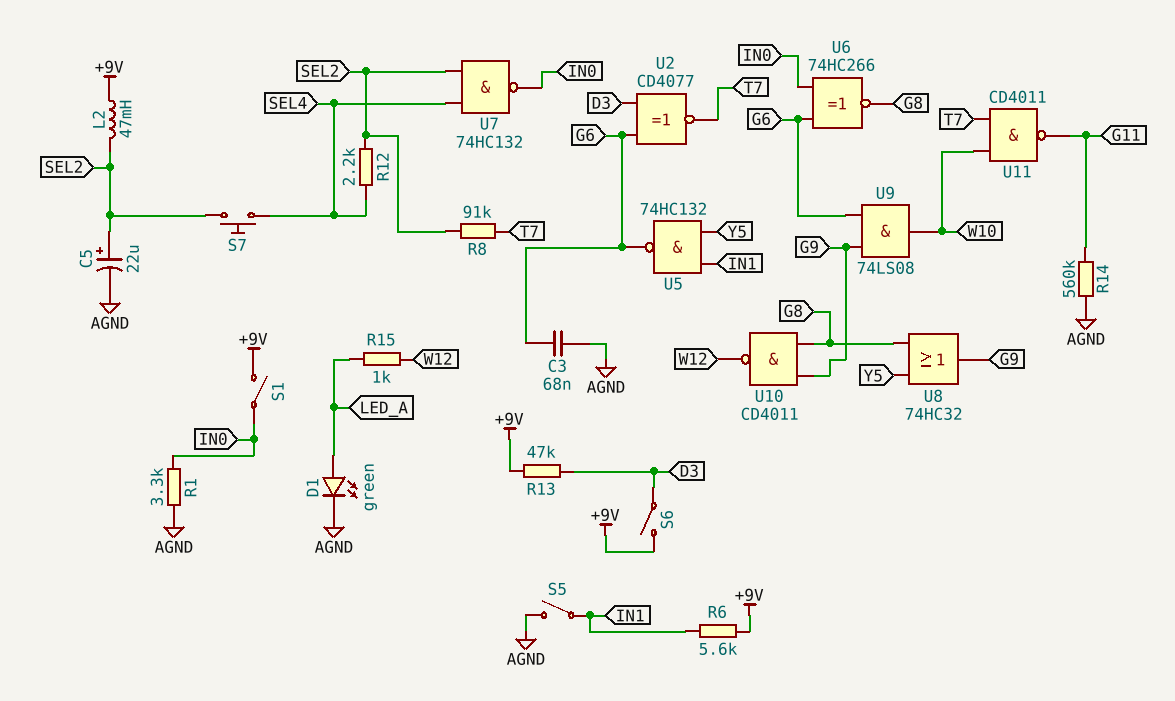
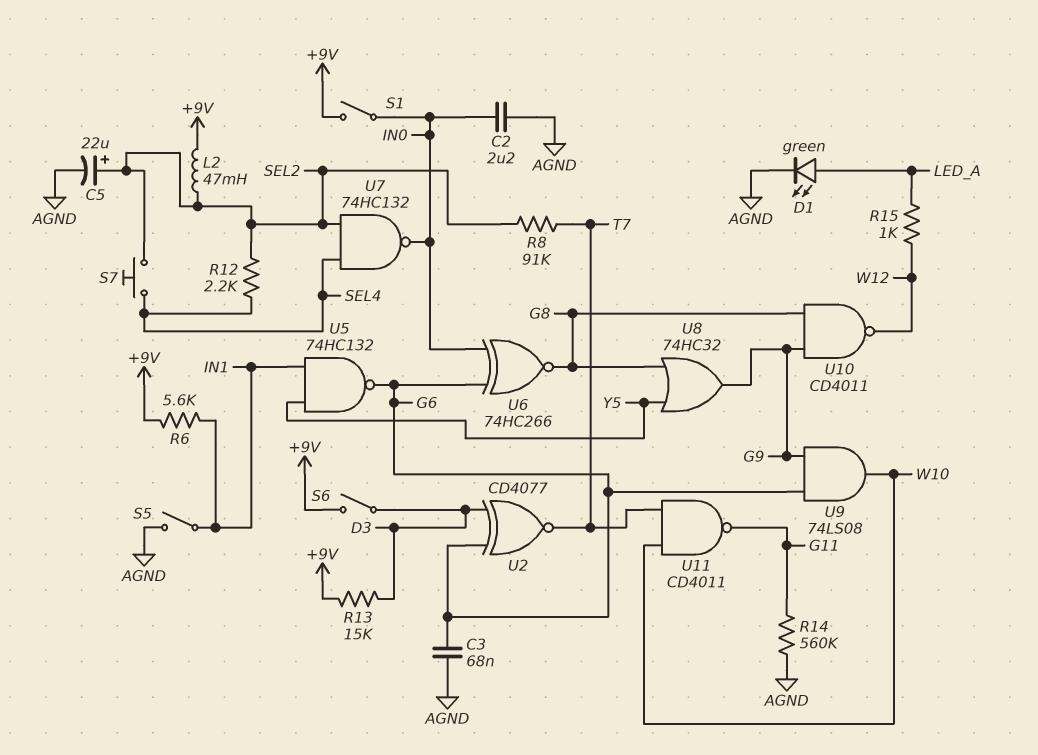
C2: none -> 2.2uF (AGND, IN0)
R1: 3.3k (AGND, IN0) -> none
R13: 47k (+9V, D3) -> 15k (+9V, D3)

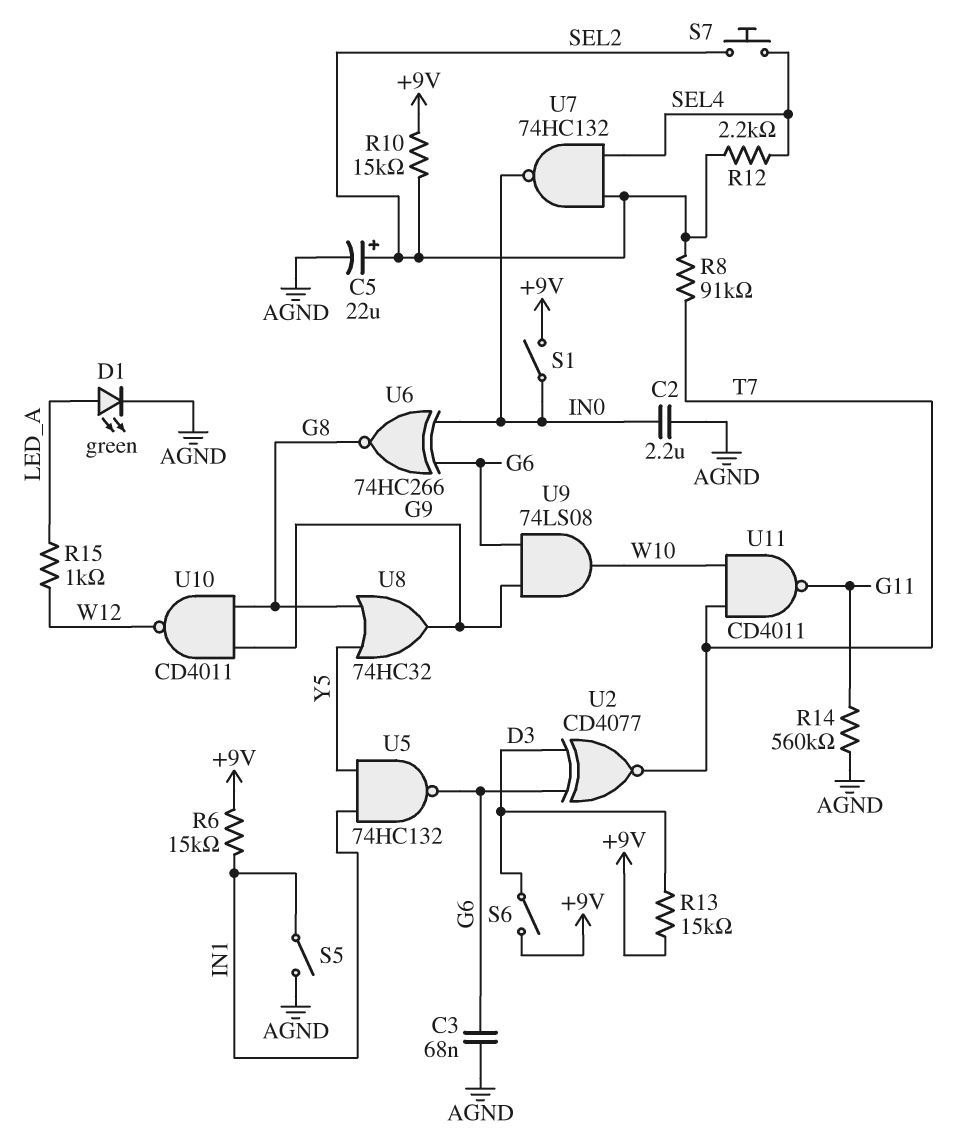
L2: 47mH (+9V, SEL2) -> none
R6: 5.6k (+9V, IN1) -> 15k (+9V, IN1)
R10: none -> 15k (+9V, SEL2)

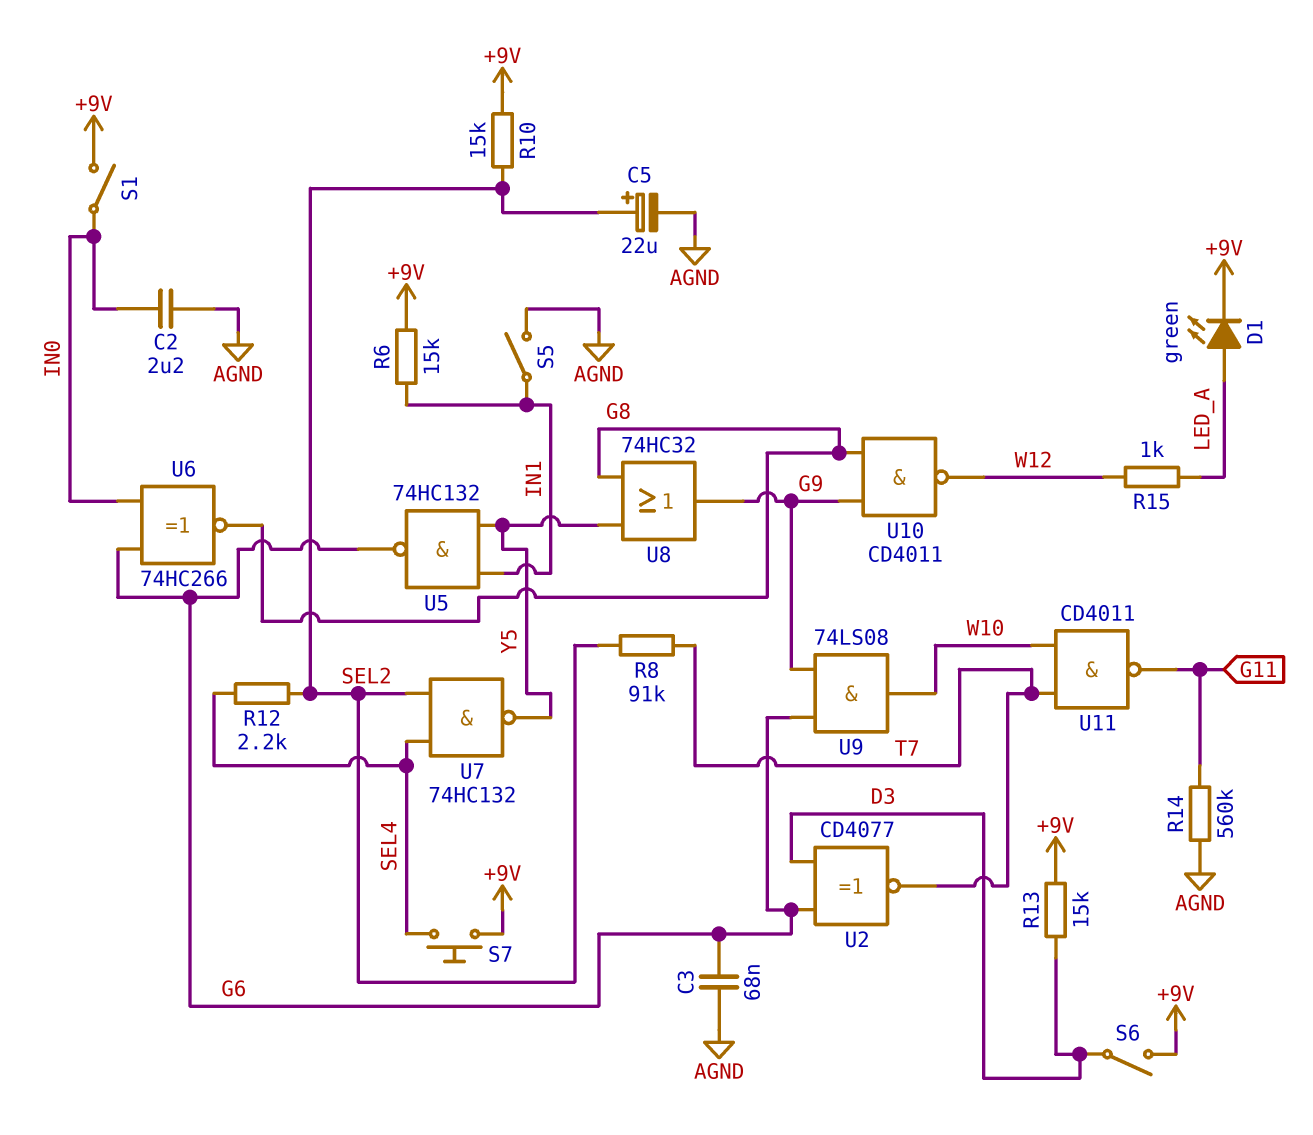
D1: LED green (A LED_A, K AGND) -> LED green (A LED_A, K +9V)
S7: button (SEL2, SEL4) -> button (+9V, SEL4)
U7: NAND 74HC132 (in SEL2, in SEL4, out IN0) -> NAND 74HC132 (in SEL2, in SEL4, out Y5)

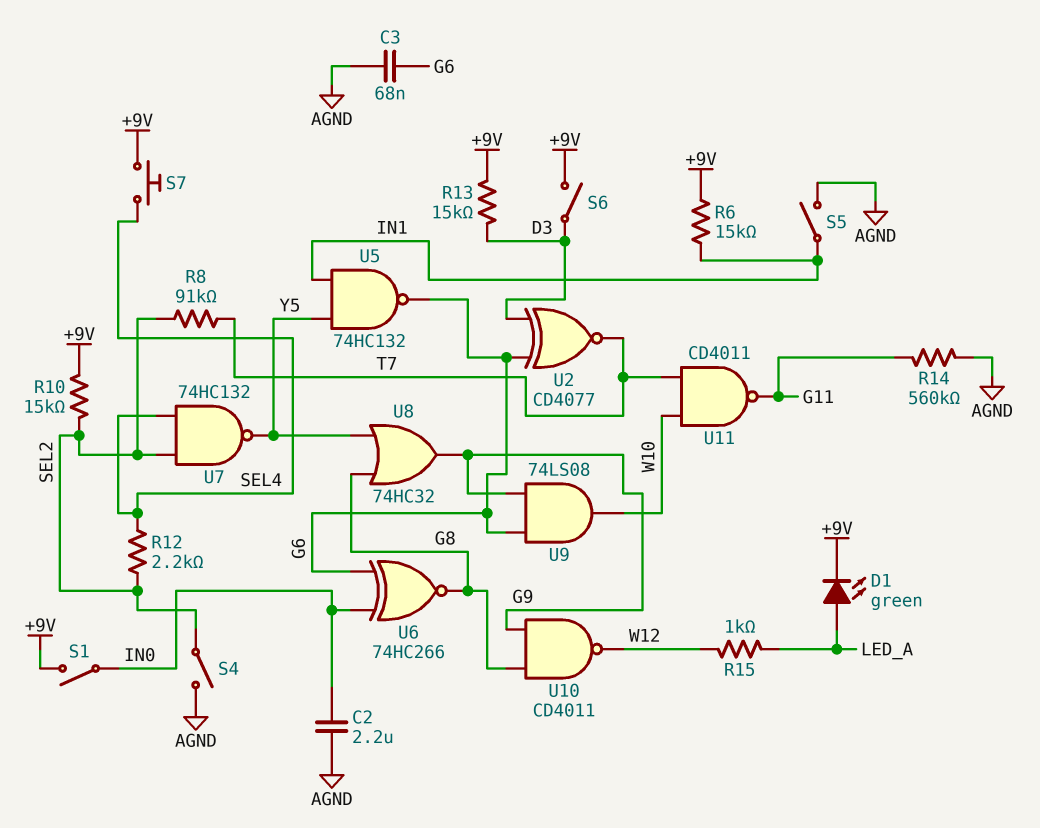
C5: 22uF (plus SEL2, minus AGND) -> none
S4: none -> switch (AGND, SEL2)

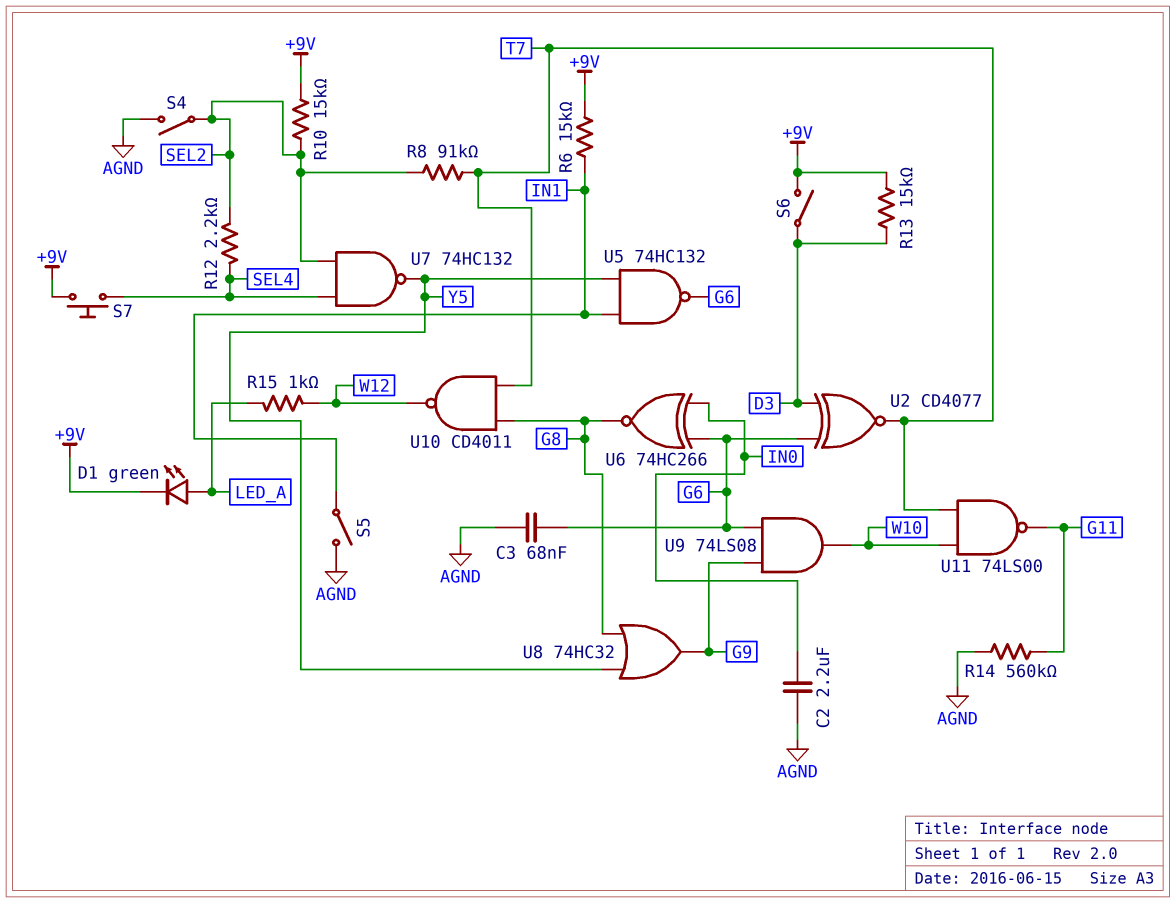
S1: switch (+9V, IN0) -> none
U10: NAND CD4011 (in G8, in G9, out W12) -> NAND CD4011 (in G8, in T7, out W12)
U11: NAND CD4011 (in T7, in W10, out G11) -> NAND 74LS00 (in T7, in W10, out G11)

